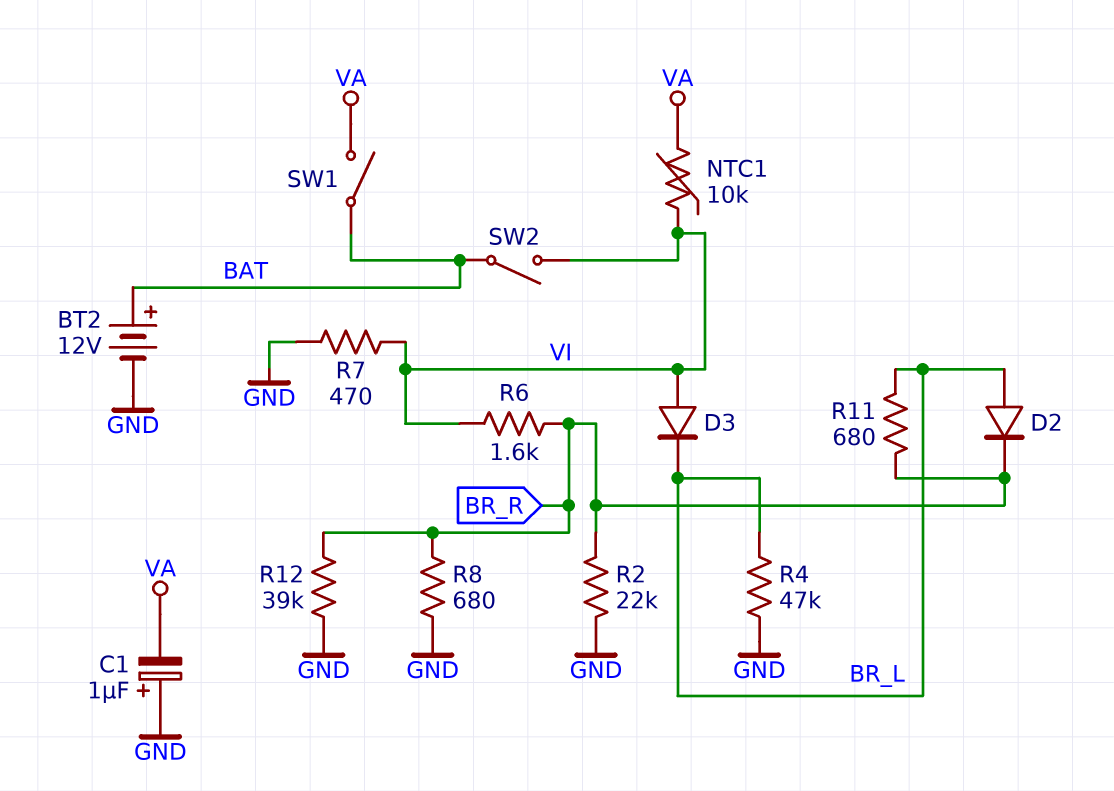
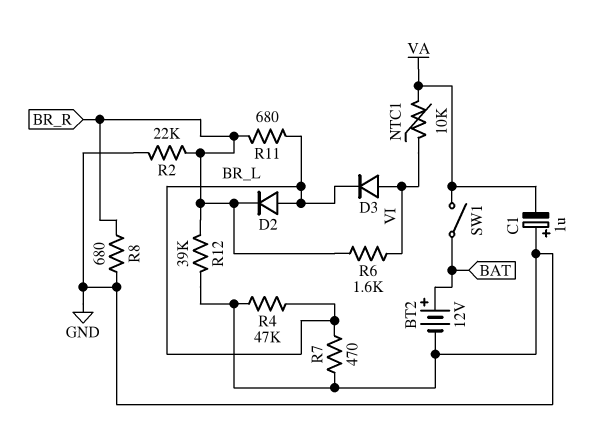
R7: 470 (GND, VI) -> 470 (BR_L, GND)
SW2: switch (BAT, VI) -> none

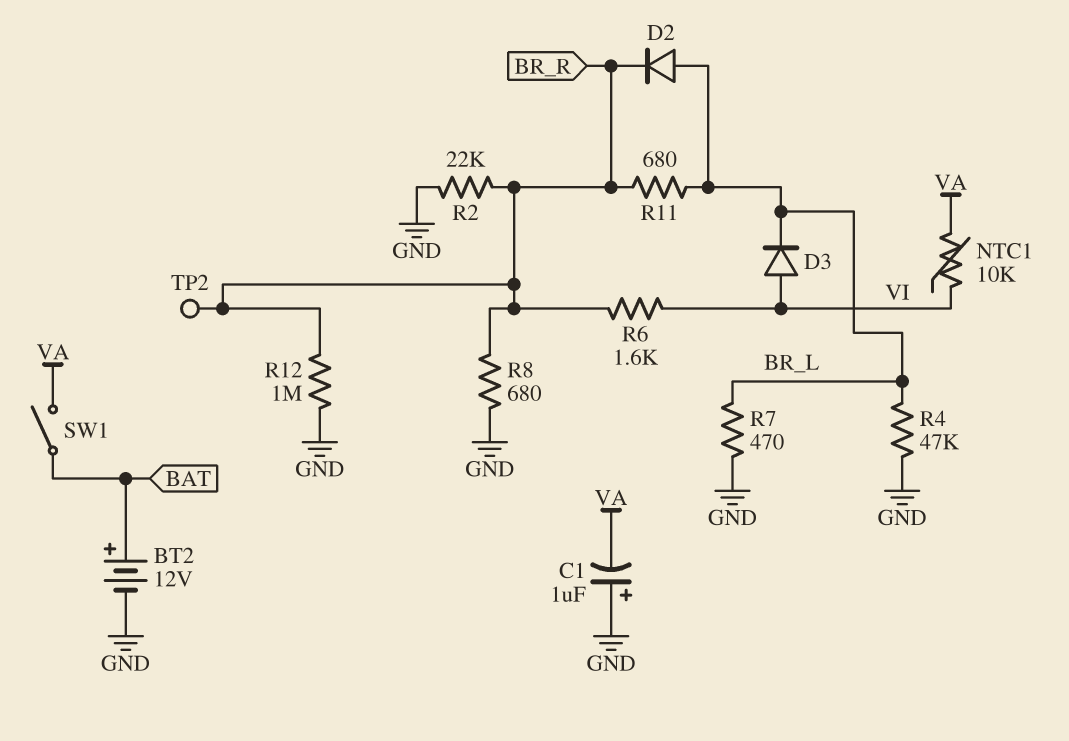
R12: 39k (BR_R, GND) -> 1M (BR_R, GND)
TP2: none -> test point (BR_R)

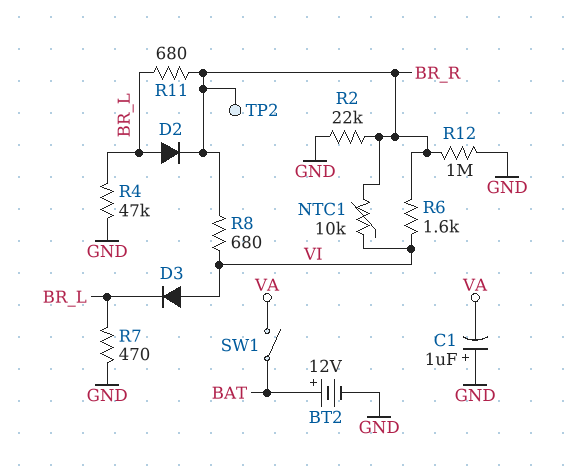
NTC1: 10k (VA, VI) -> 10k (BR_R, VI)
R8: 680 (BR_R, GND) -> 680 (BR_R, VI)

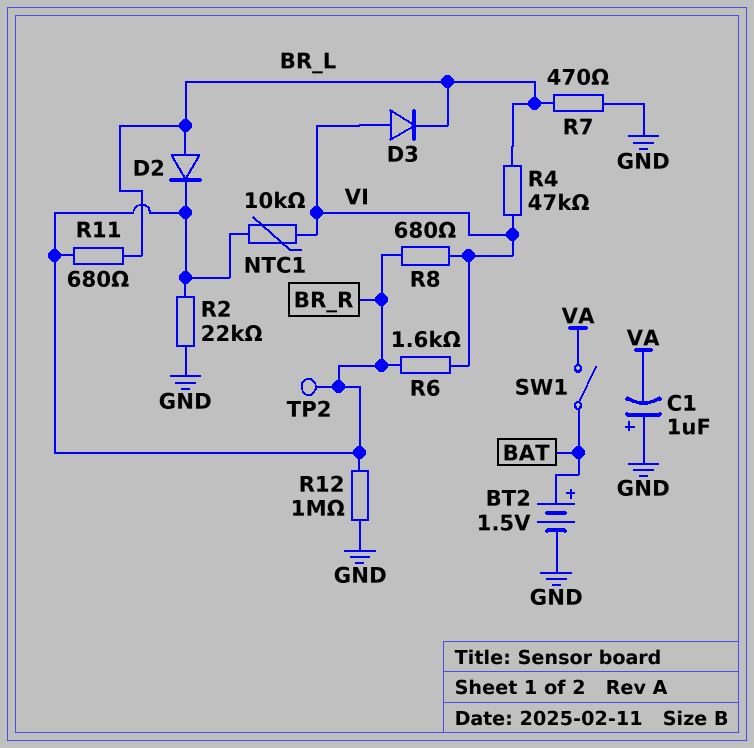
BT2: 12V (plus BAT, minus GND) -> 1.5V (plus BAT, minus GND)
R4: 47k (BR_L, GND) -> 47k (BR_L, VI)

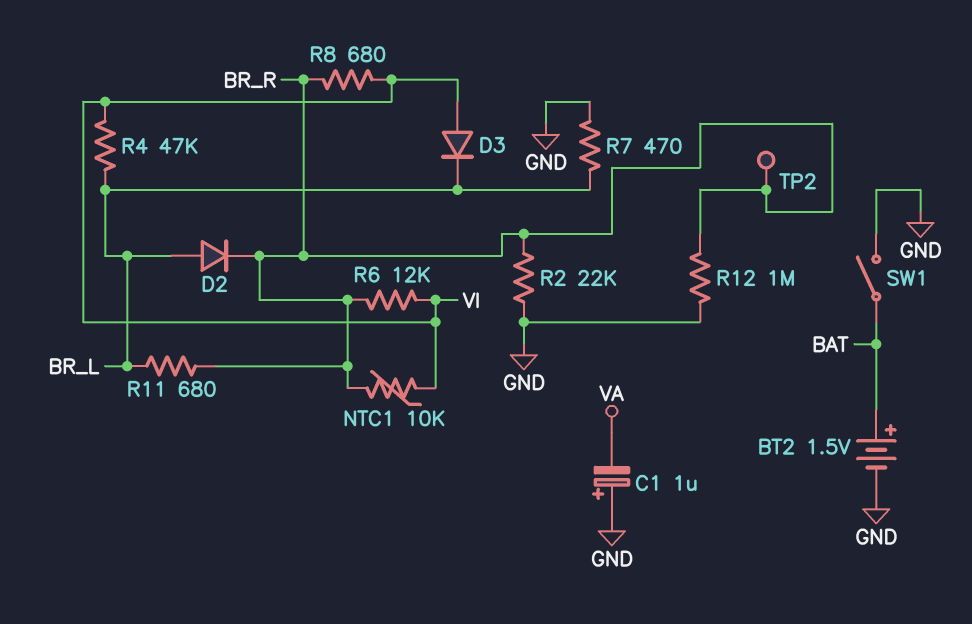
R6: 1.6k (BR_R, VI) -> 12k (BR_R, VI)
SW1: switch (BAT, VA) -> switch (BAT, GND)

